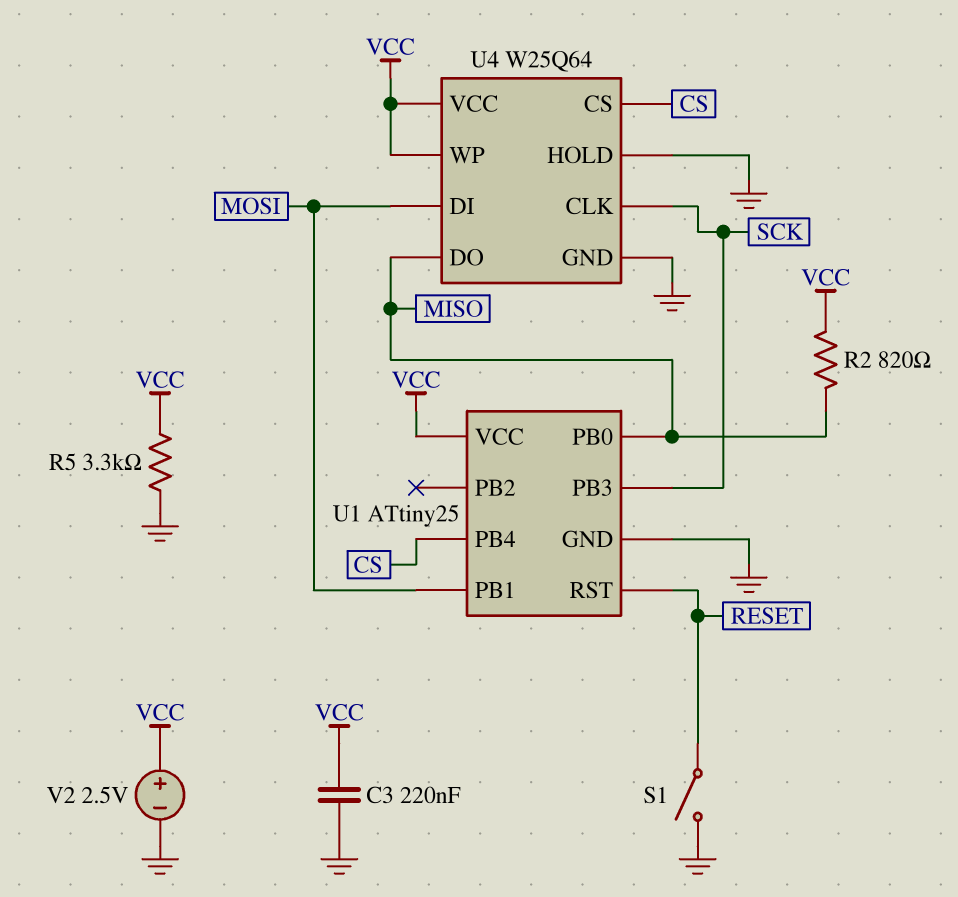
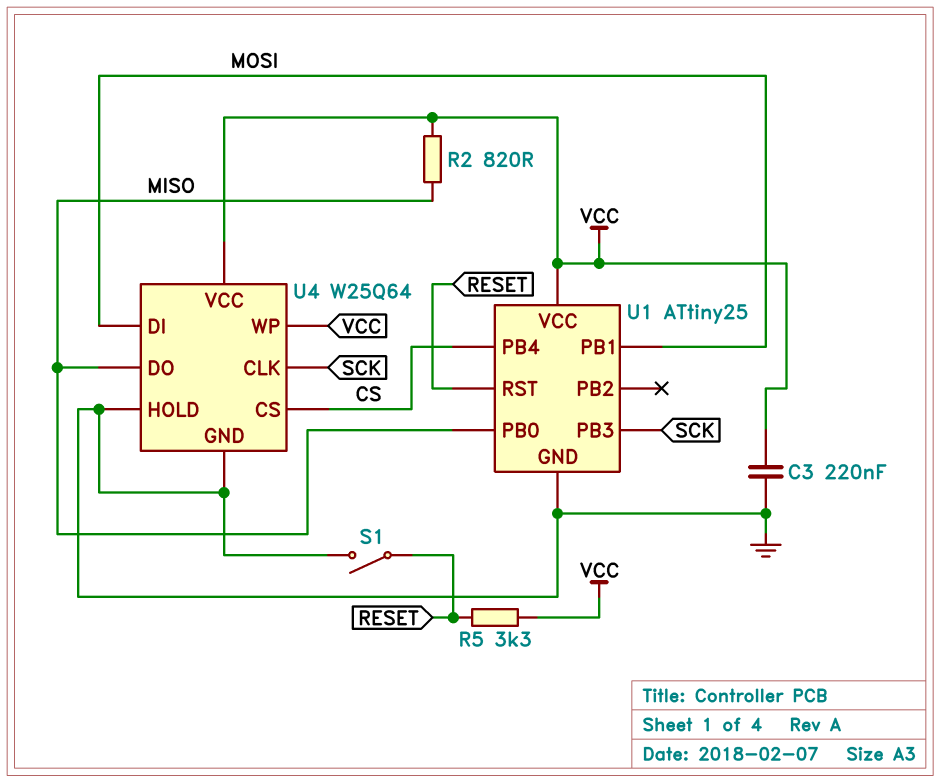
R5: 3.3k (GND, VCC) -> 3.3k (RESET, VCC)
V2: 2.5V (plus VCC, minus GND) -> none

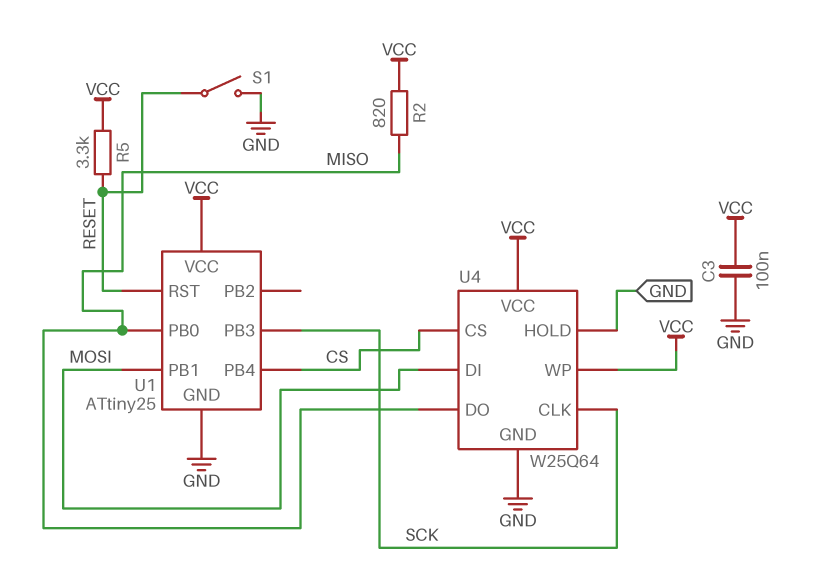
C3: 220nF (GND, VCC) -> 100nF (GND, VCC)

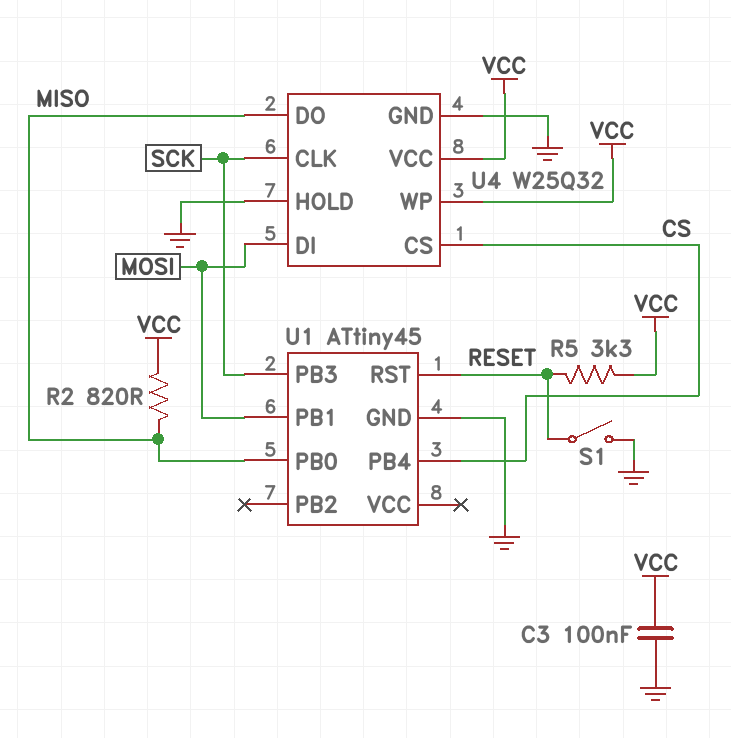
U1: ATtiny25 -> ATtiny45
U1 pin VCC: VCC -> none
U4: W25Q64 -> W25Q32

